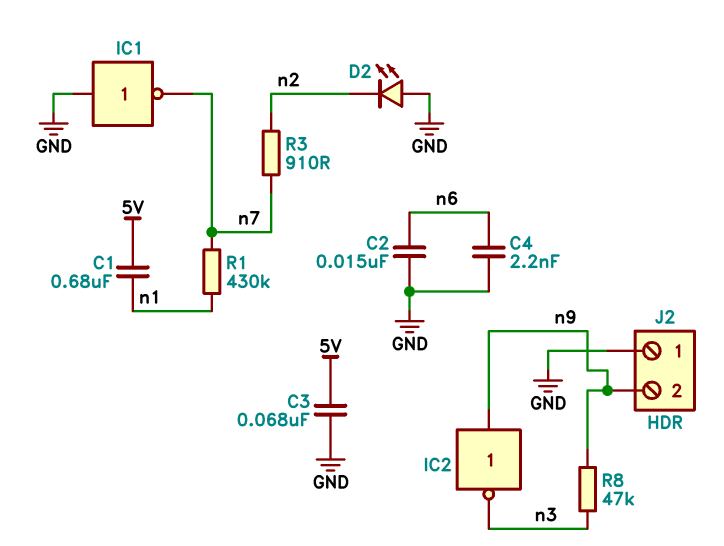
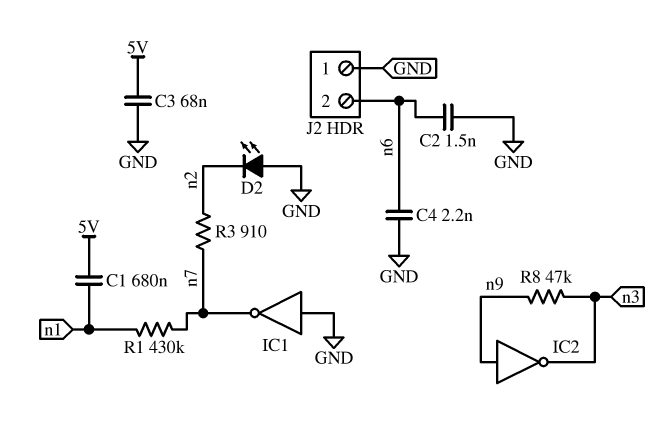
C2: 15nF (GND, n6) -> 1.5nF (GND, n6)
J2 pin 2: n9 -> n6

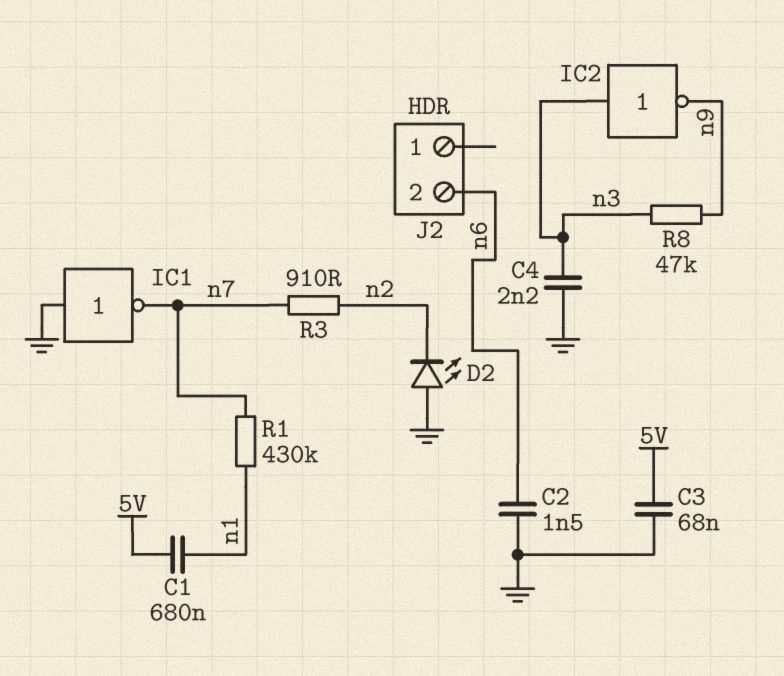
C4: 2.2nF (GND, n6) -> 2.2nF (GND, n3)
IC2: NOT (in n9, out n3) -> NOT (in n3, out n9)
J2 pin 1: GND -> none

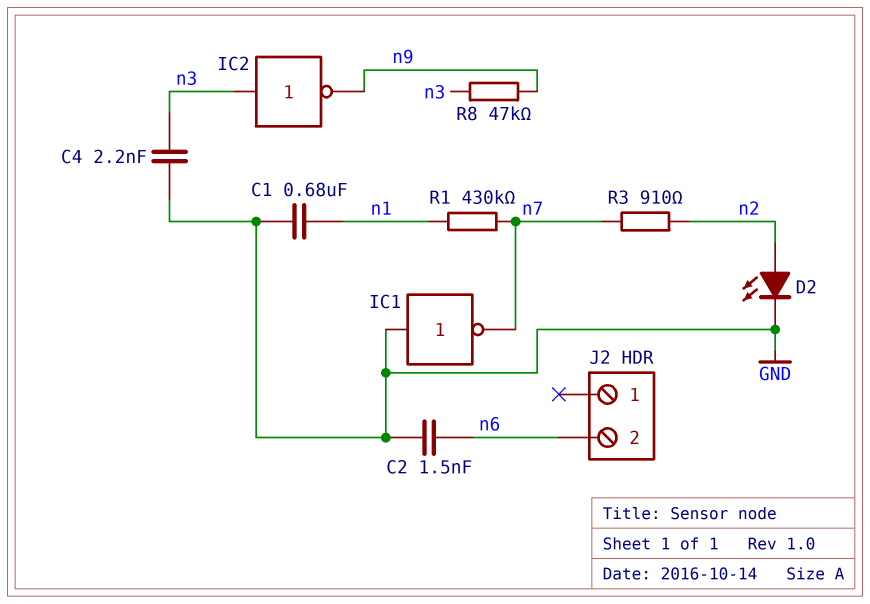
C1: 680nF (5V, n1) -> 680nF (GND, n1)
C3: 68nF (5V, GND) -> none
D2: LED (A GND, K n2) -> LED (A n2, K GND)

